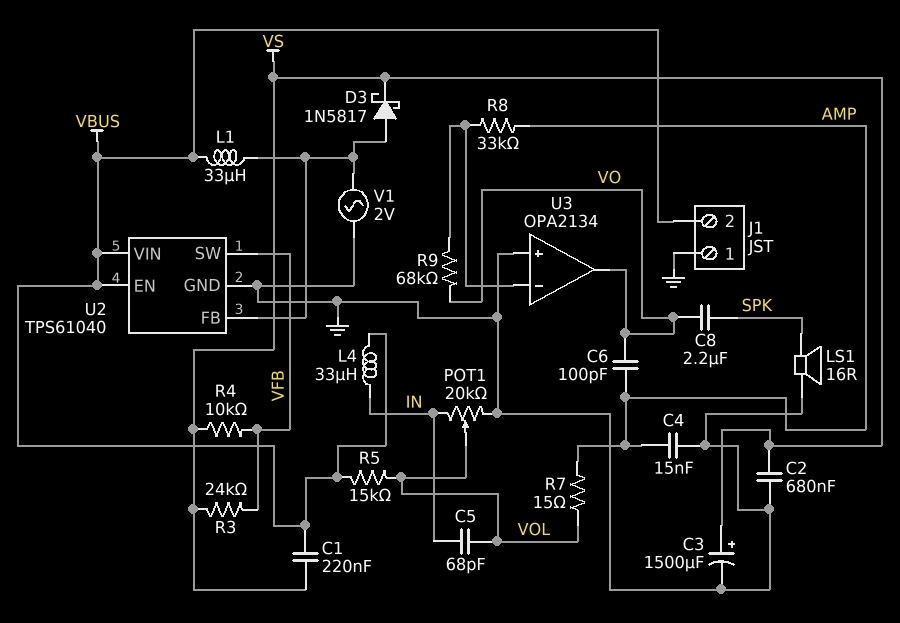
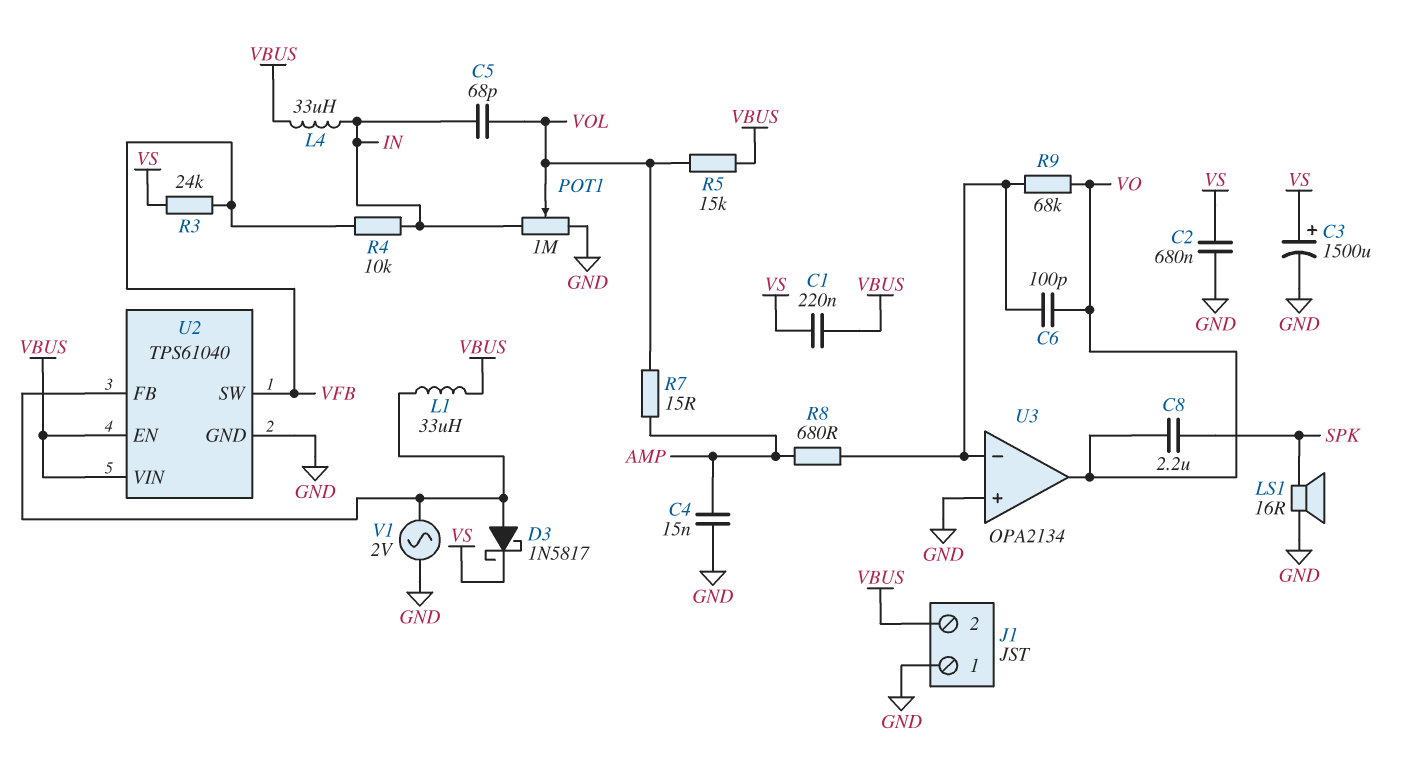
C6: 100pF (AMP, VO) -> 100pF (U3/in-, VO)
POT1: 20k (GND, IN, wiper VOL) -> 1M (GND, IN, wiper VOL)
R4: 10k (VFB, VS) -> 10k (IN, VFB)
R8: 33k (AMP, U3/in-) -> 680 (AMP, U3/in-)

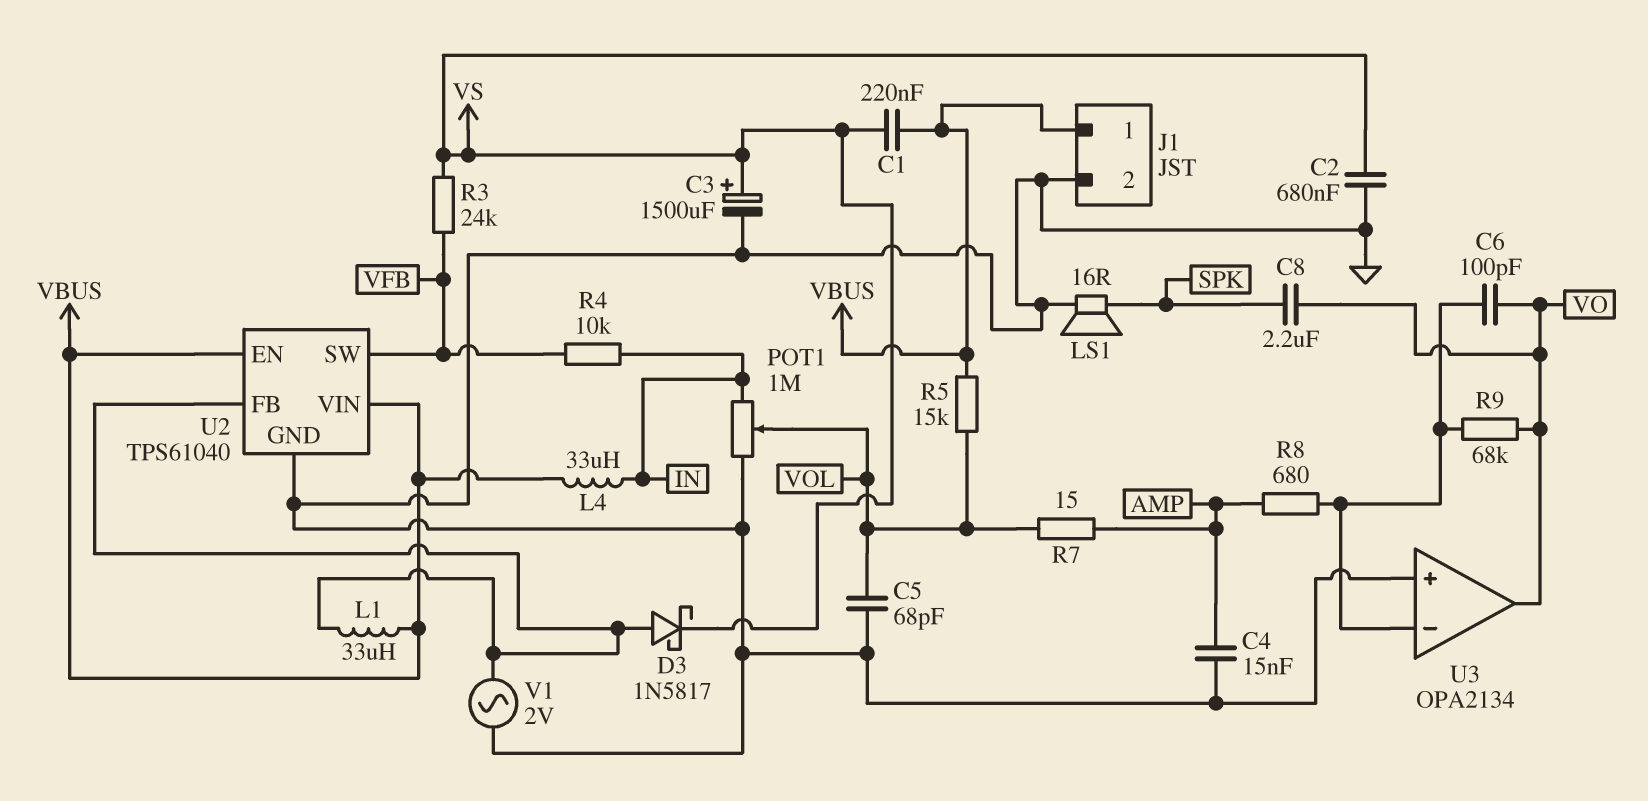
C5: 68pF (IN, VOL) -> 68pF (GND, VOL)
J1 pin 1: GND -> VBUS
J1 pin 2: VBUS -> GND

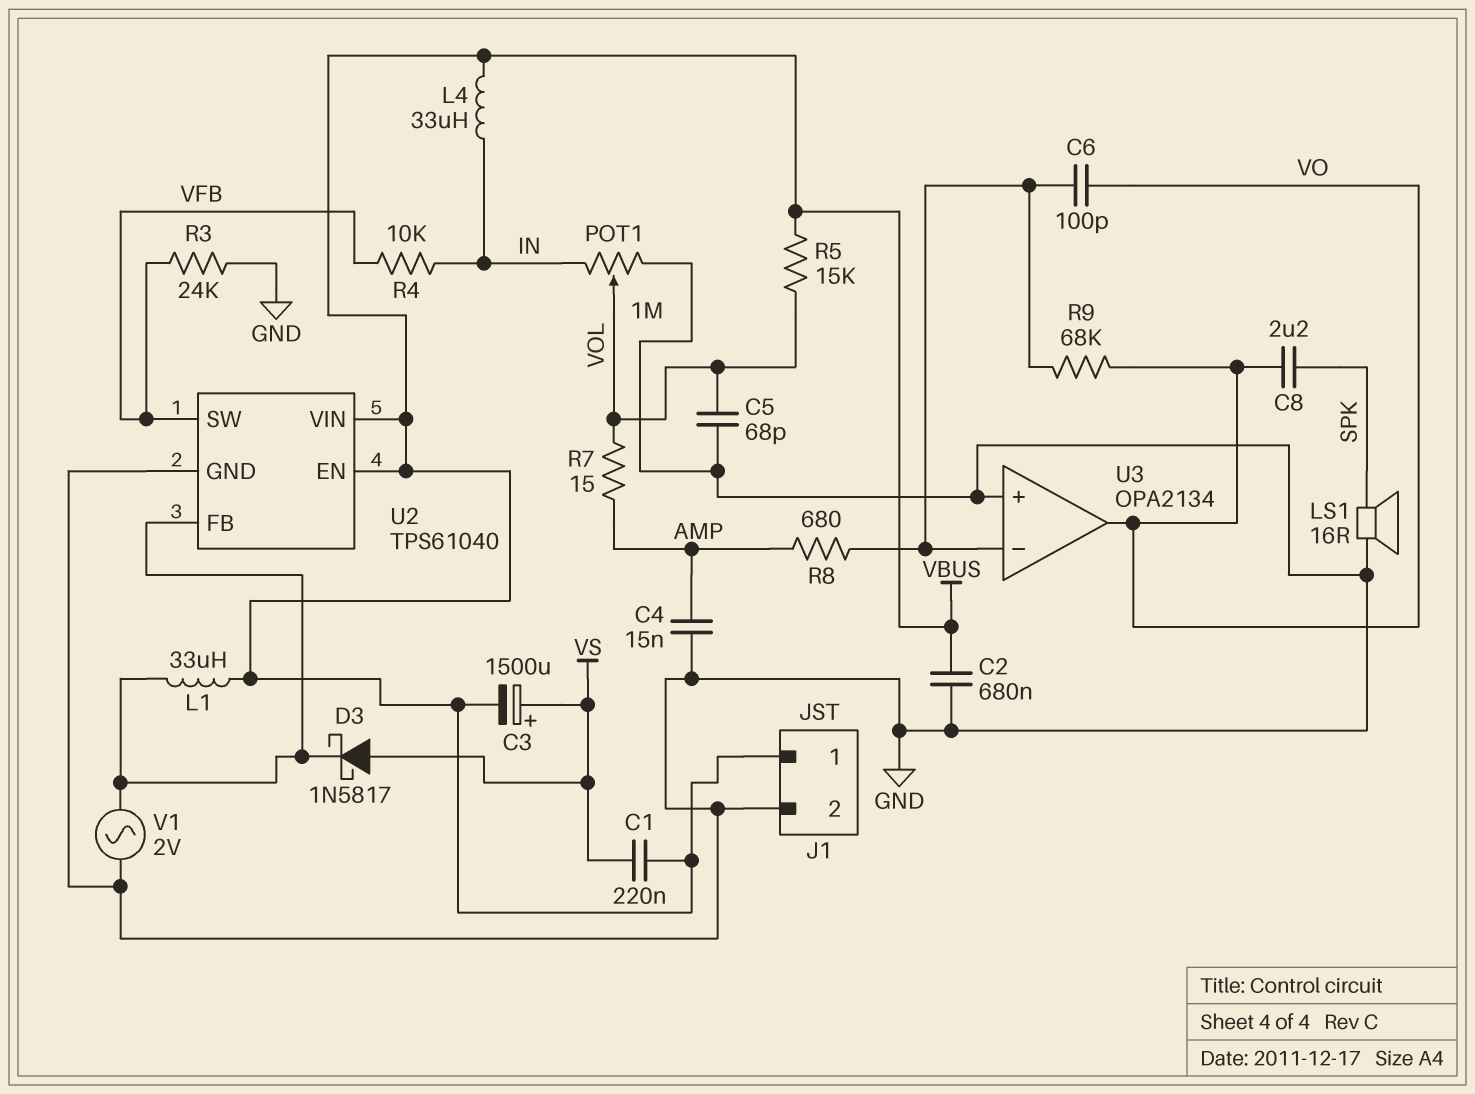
C2: 680nF (GND, VS) -> 680nF (GND, VBUS)
C3: 1500uF (plus VS, minus GND) -> 1500uF (plus VS, minus VBUS)
D3: schottky 1N5817 (A U2/FB, K VS) -> schottky 1N5817 (A VS, K U2/FB)
R3: 24k (VFB, VS) -> 24k (GND, VFB)

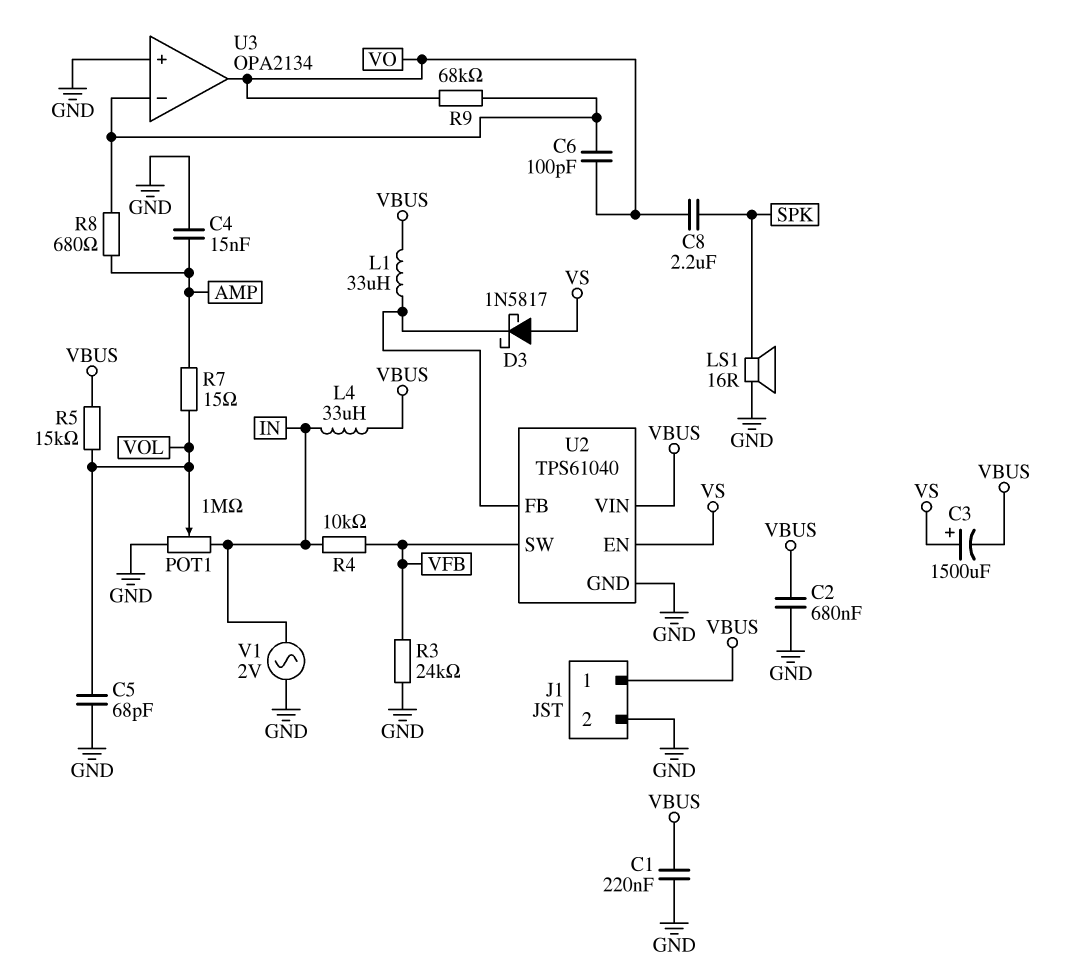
C1: 220nF (VBUS, VS) -> 220nF (GND, VBUS)
U2 pin EN: VBUS -> VS
V1: AC 2V (GND, U2/FB) -> AC 2V (GND, IN)

